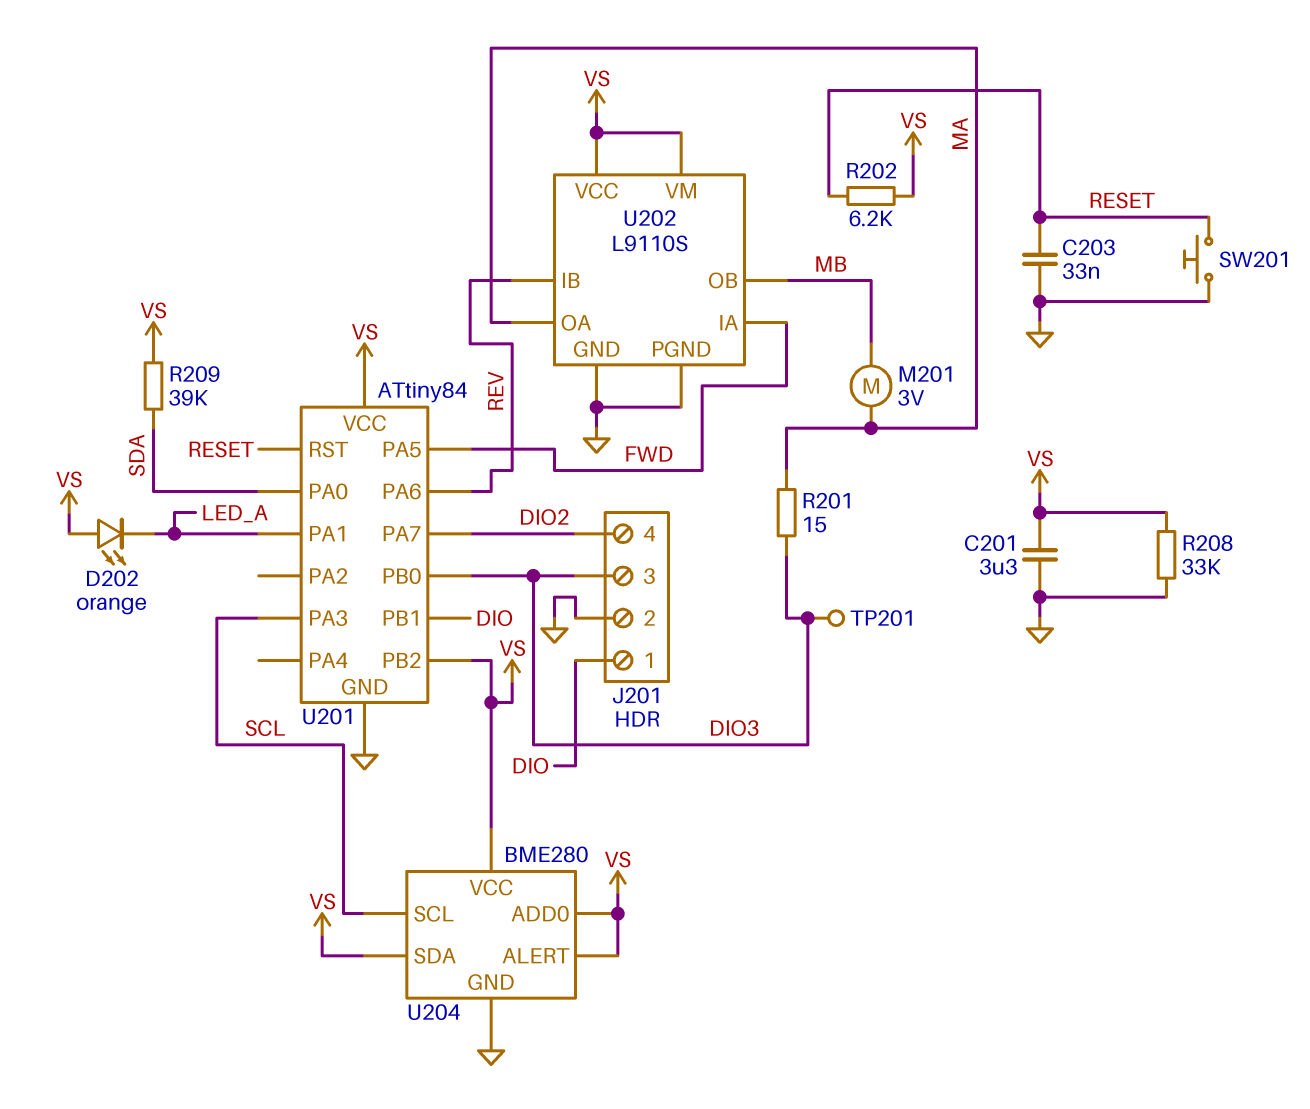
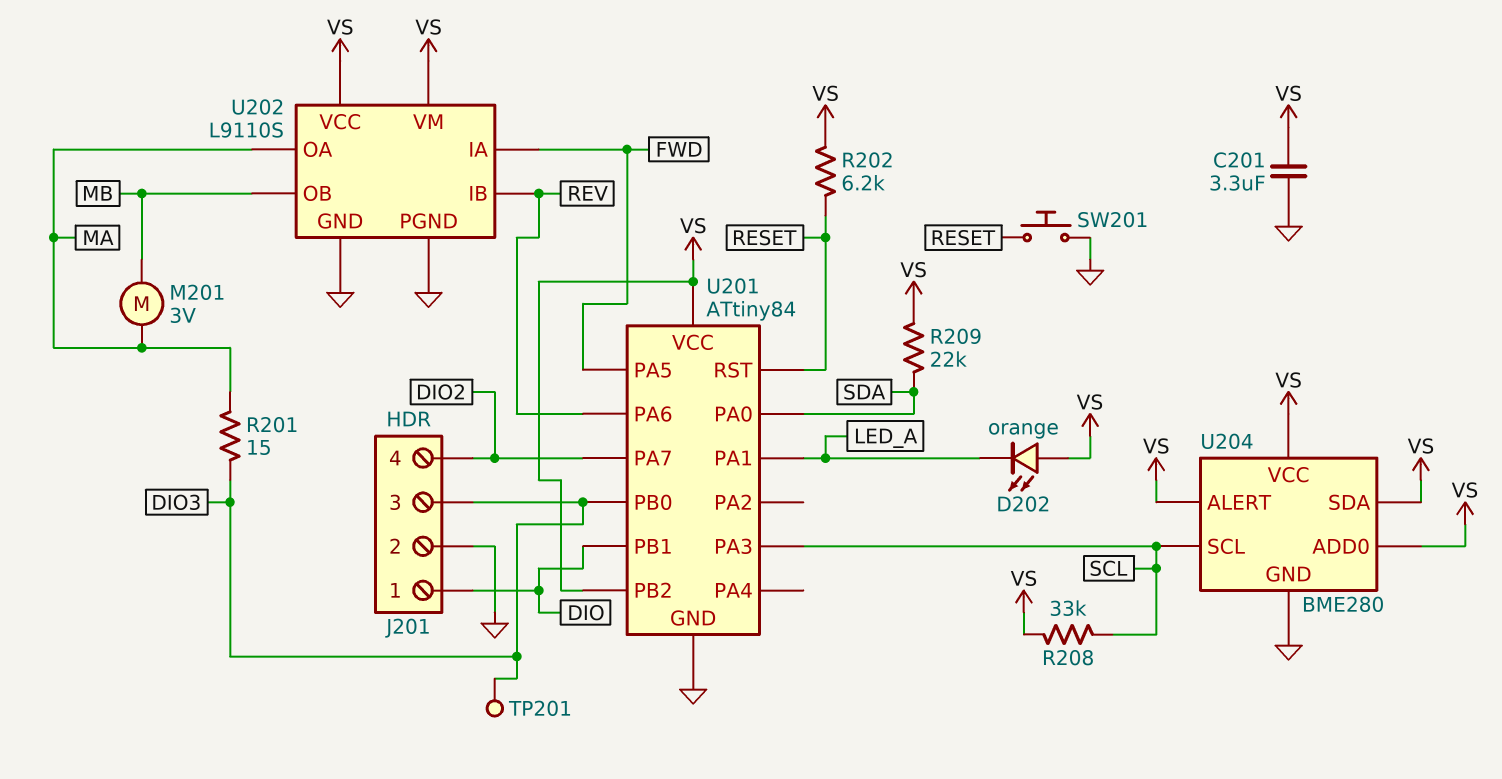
C203: 33nF (GND, RESET) -> none
R208: 33k (GND, VS) -> 33k (SCL, VS)
R209: 39k (SDA, VS) -> 22k (SDA, VS)

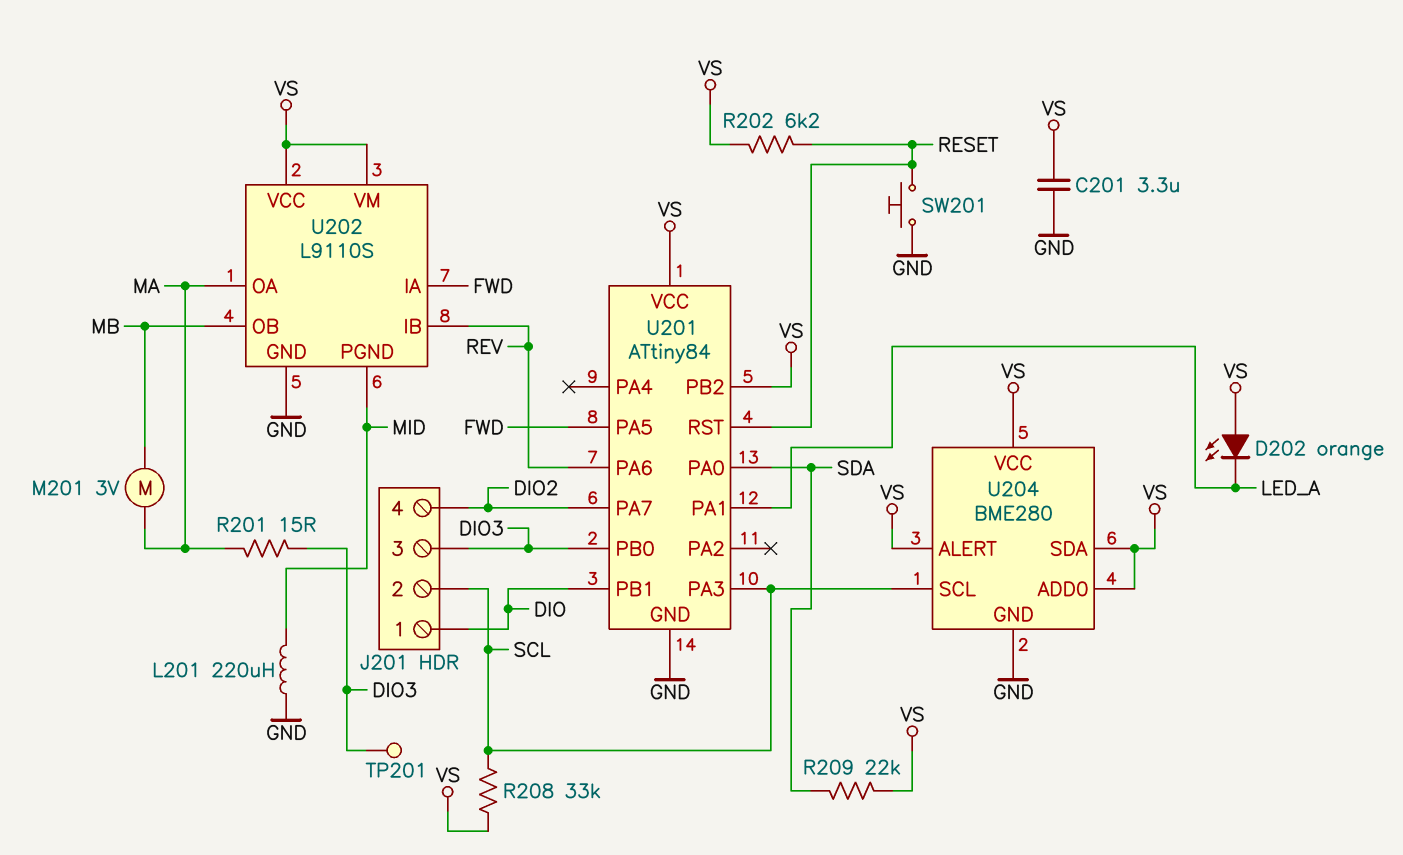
J201 pin 2: GND -> SCL
L201: none -> 220uH (GND, MID)
U202 pin PGND: GND -> MID

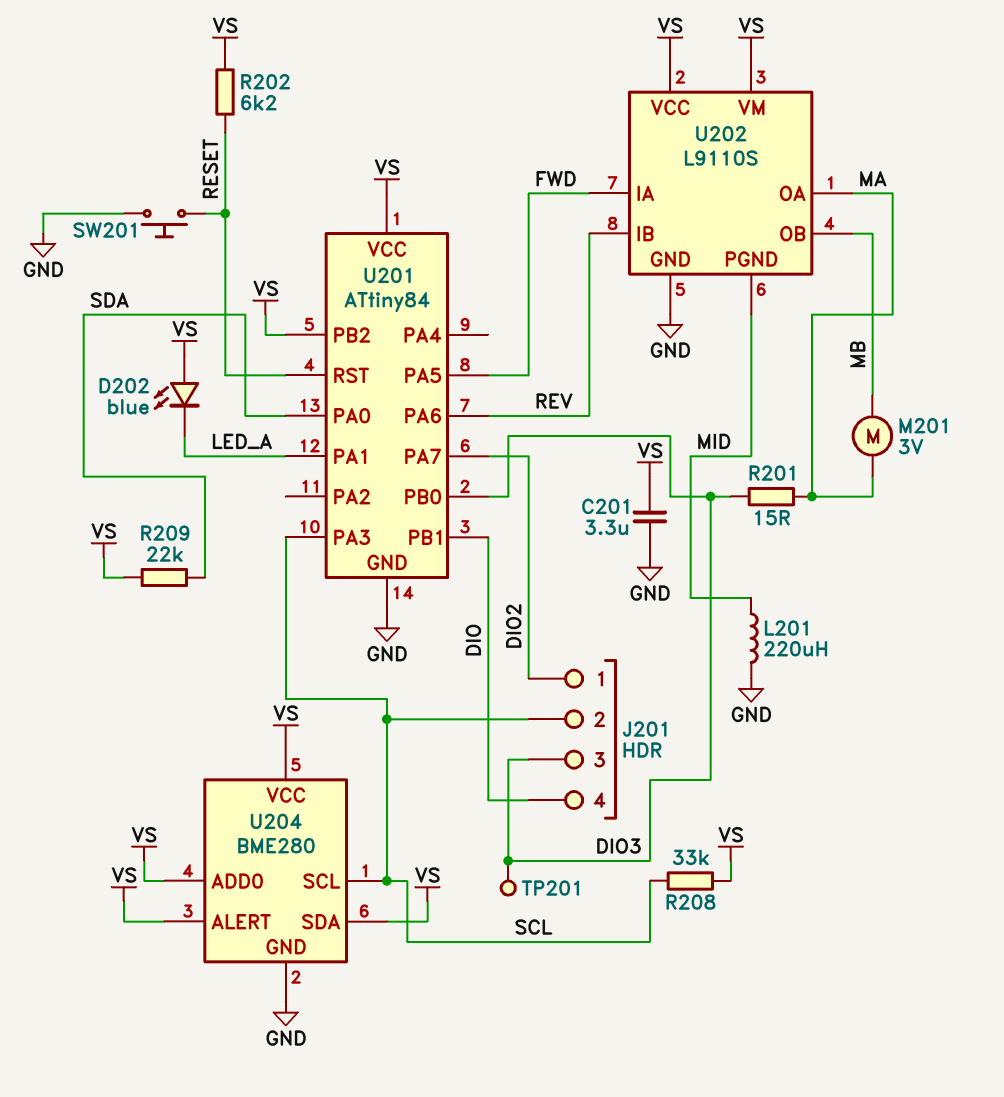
D202: LED orange (A VS, K LED_A) -> LED blue (A VS, K LED_A)
J201 pin 1: DIO -> DIO2
J201 pin 4: DIO2 -> DIO

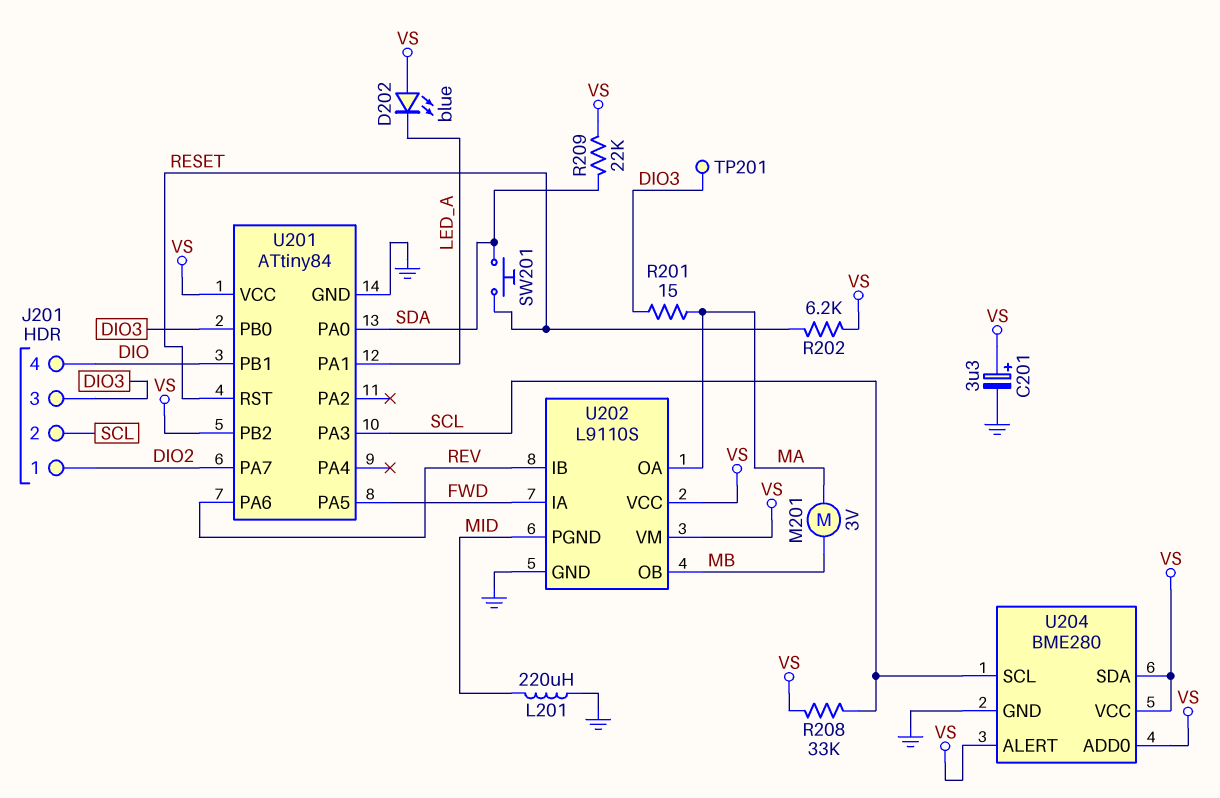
C201: 3.3uF (GND, VS) -> 3.3uF (plus VS, minus GND)
SW201: button (GND, RESET) -> button (RESET, SDA)

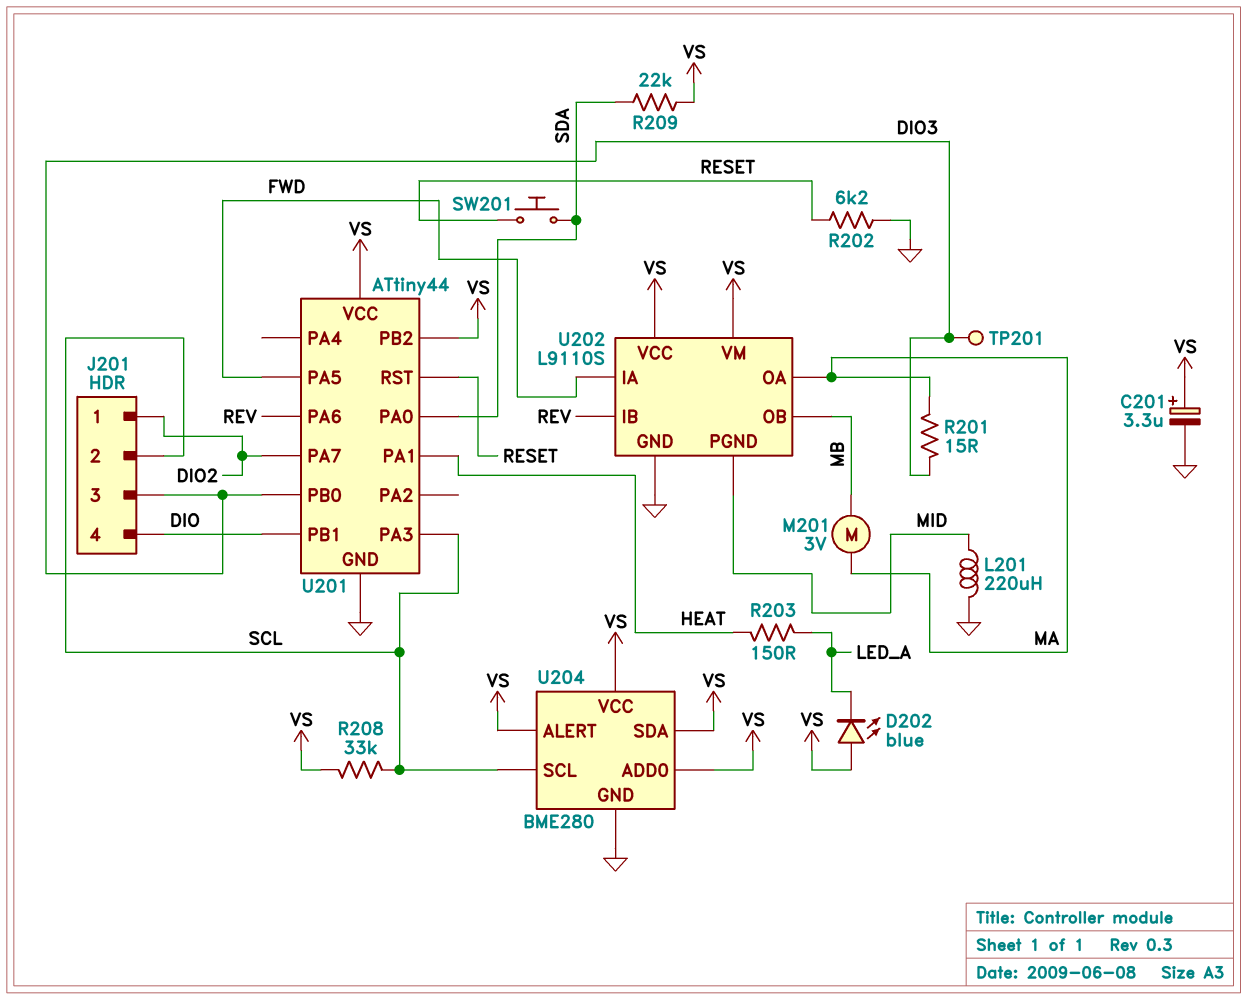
R202: 6.2k (RESET, VS) -> 6.2k (GND, RESET)
R203: none -> 150 (HEAT, LED_A)
U201: ATtiny84 -> ATtiny44
U201 pin PA1: LED_A -> HEAT

